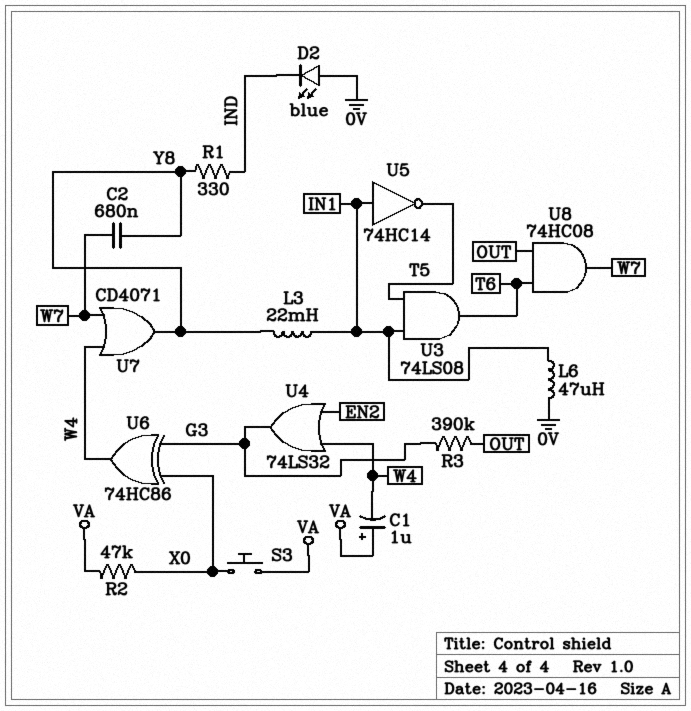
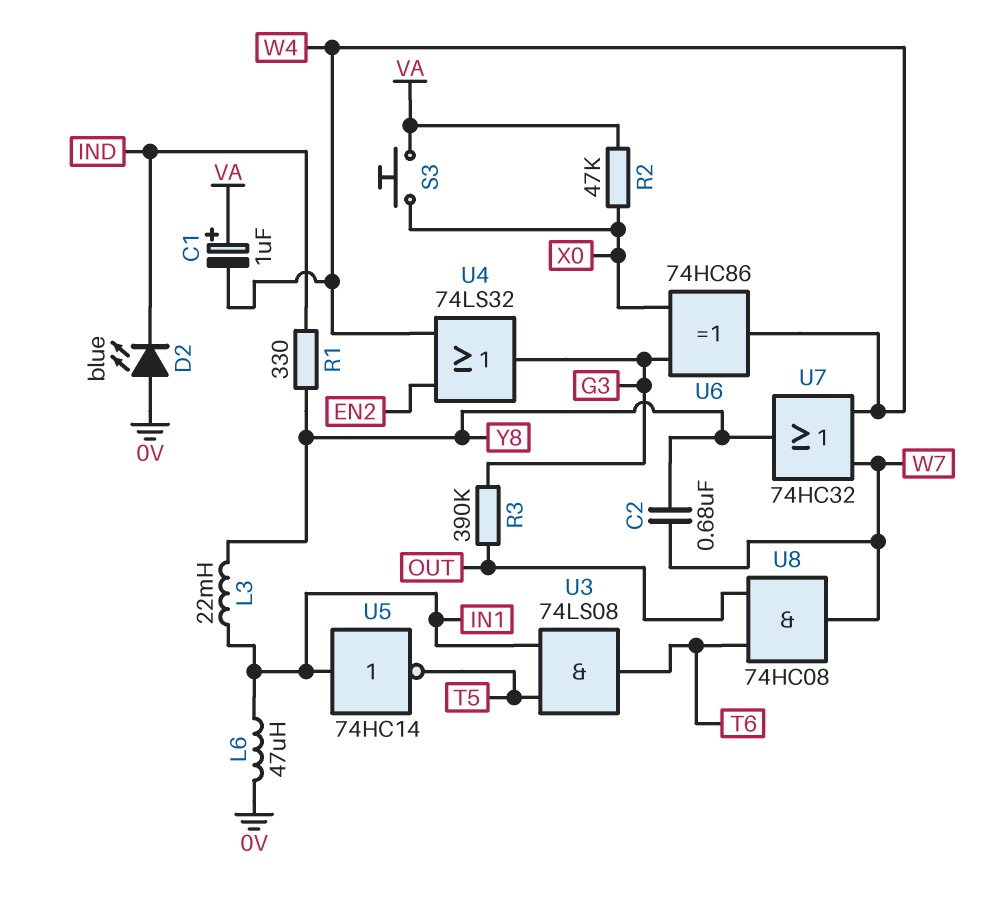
U7: OR CD4071 (in W4, in W7, out Y8) -> OR 74HC32 (in W4, in W7, out Y8)

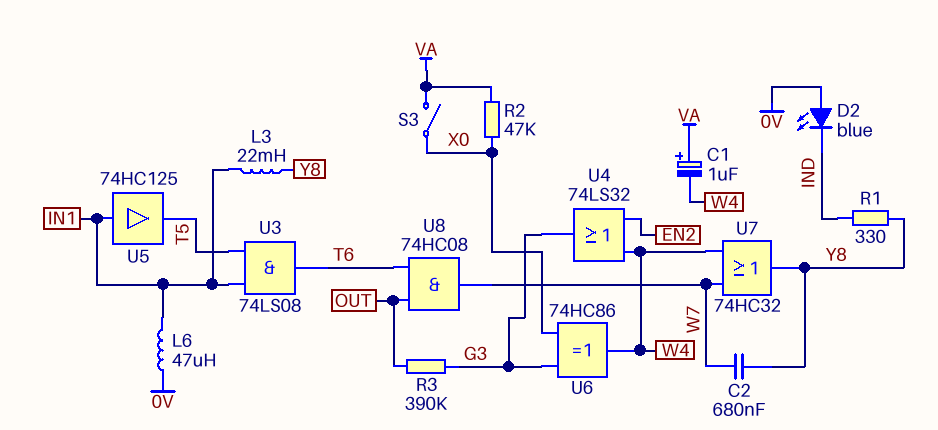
S3: button (VA, X0) -> switch (VA, X0)
U5: NOT 74HC14 (in IN1, out T5) -> buffer 74HC125 (in IN1, out T5)

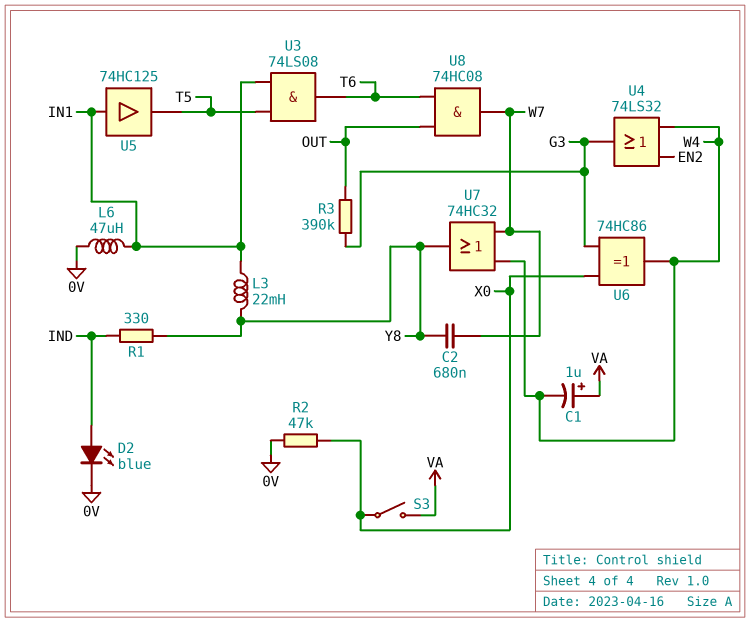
D2: LED blue (A 0V, K IND) -> LED blue (A IND, K 0V)
R2: 47k (VA, X0) -> 47k (0V, X0)

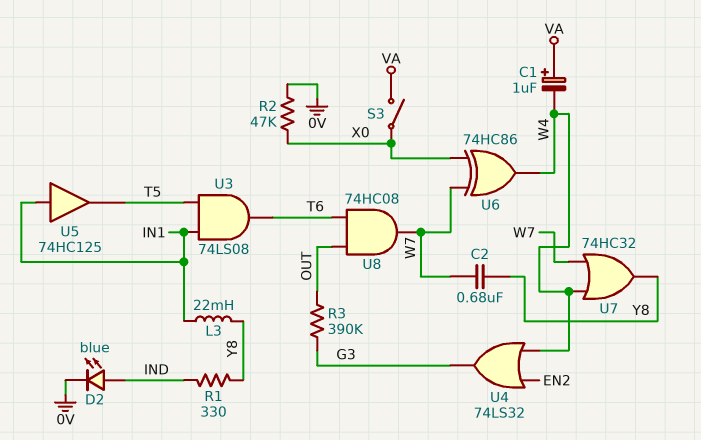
L6: 47uH (0V, IN1) -> none
U6: XOR 74HC86 (in G3, in X0, out W4) -> XOR 74HC86 (in W7, in X0, out W4)

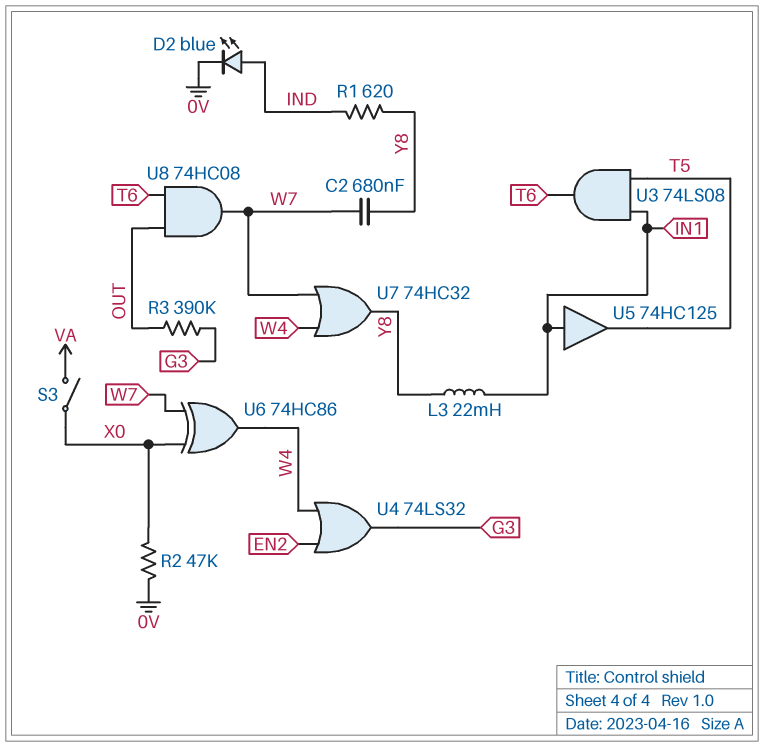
C1: 1uF (plus VA, minus W4) -> none
R1: 330 (IND, Y8) -> 620 (IND, Y8)

